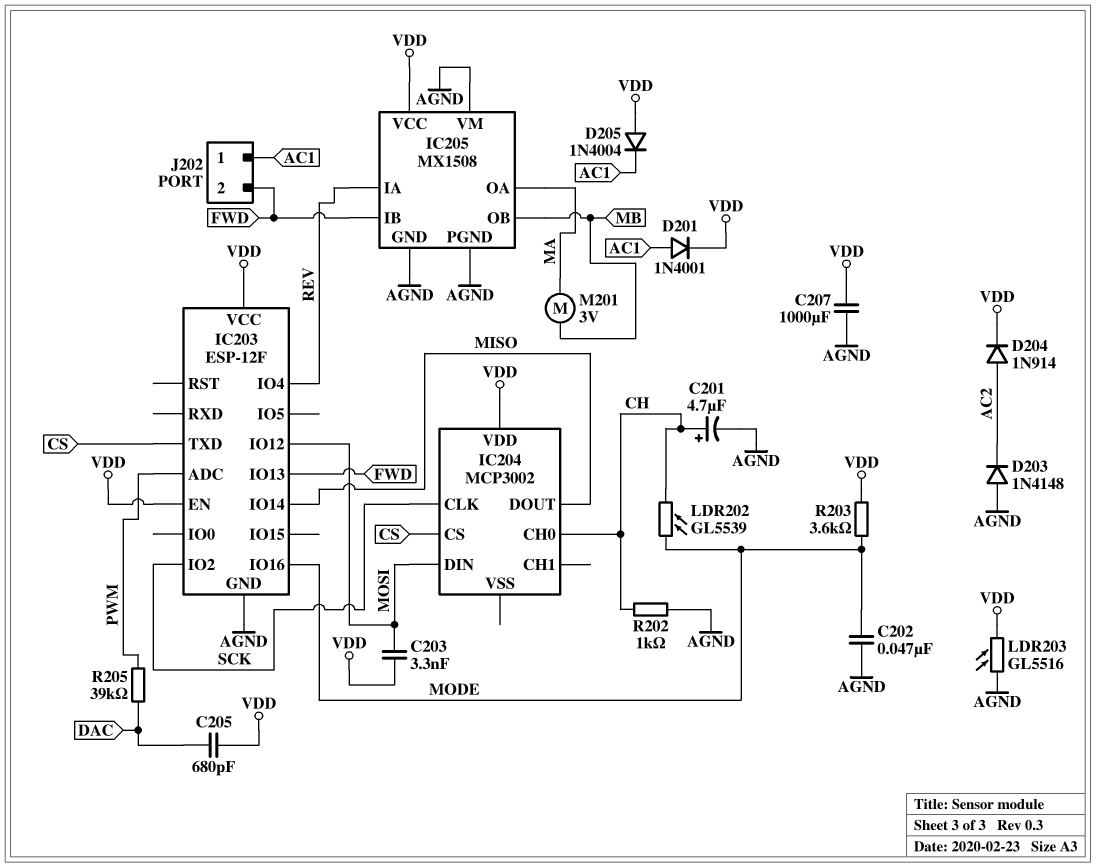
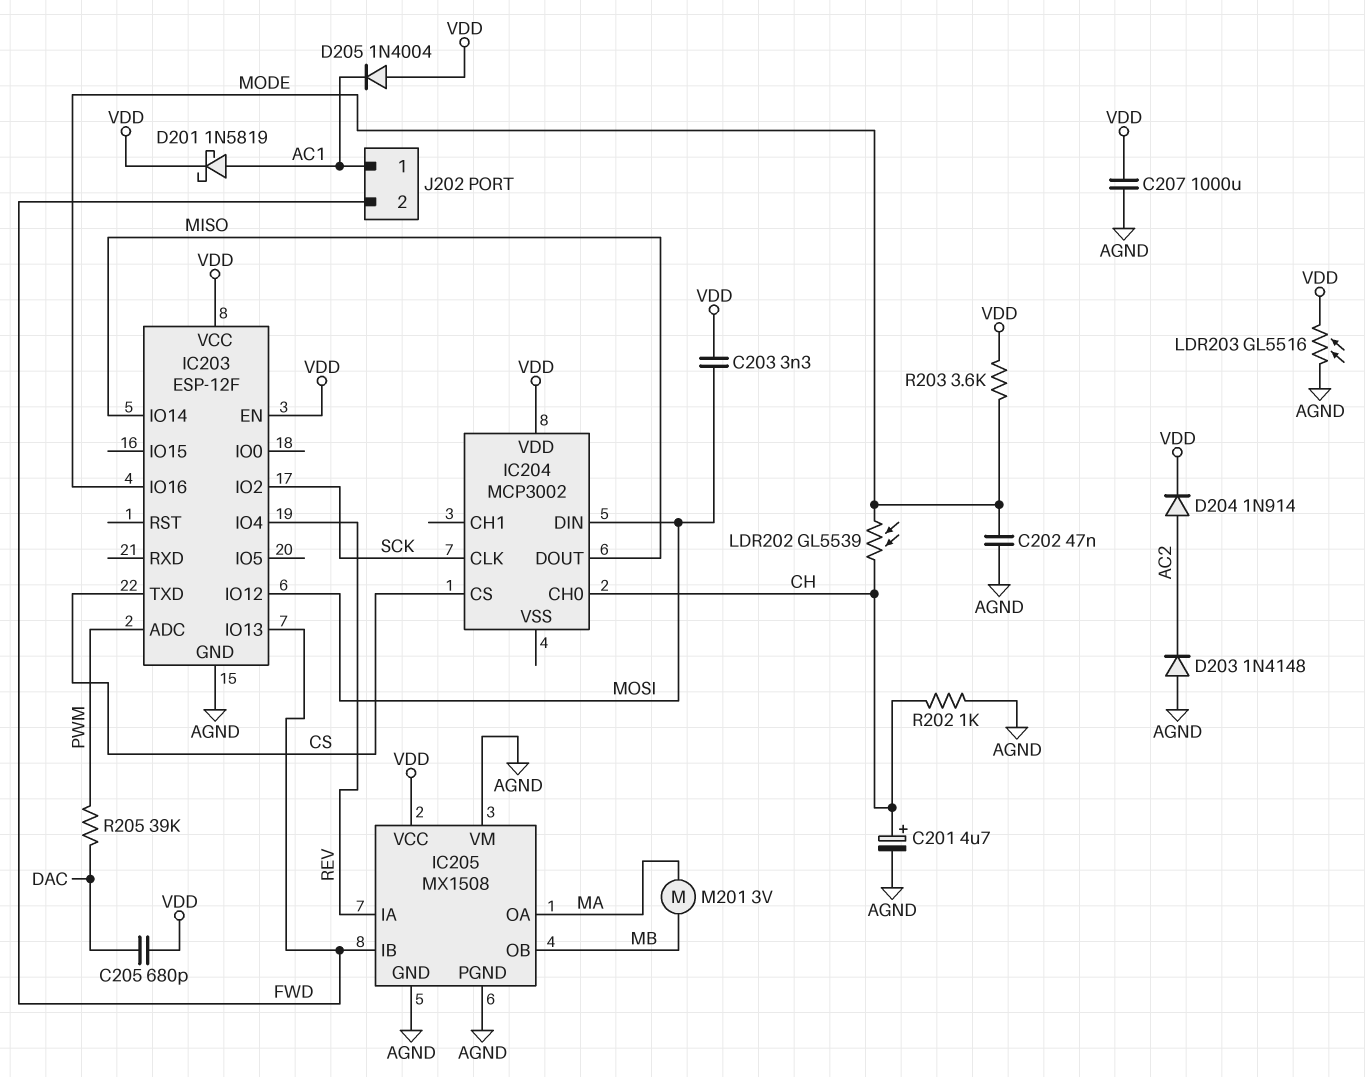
D201: diode 1N4001 (A AC1, K VDD) -> schottky 1N5819 (A AC1, K VDD)

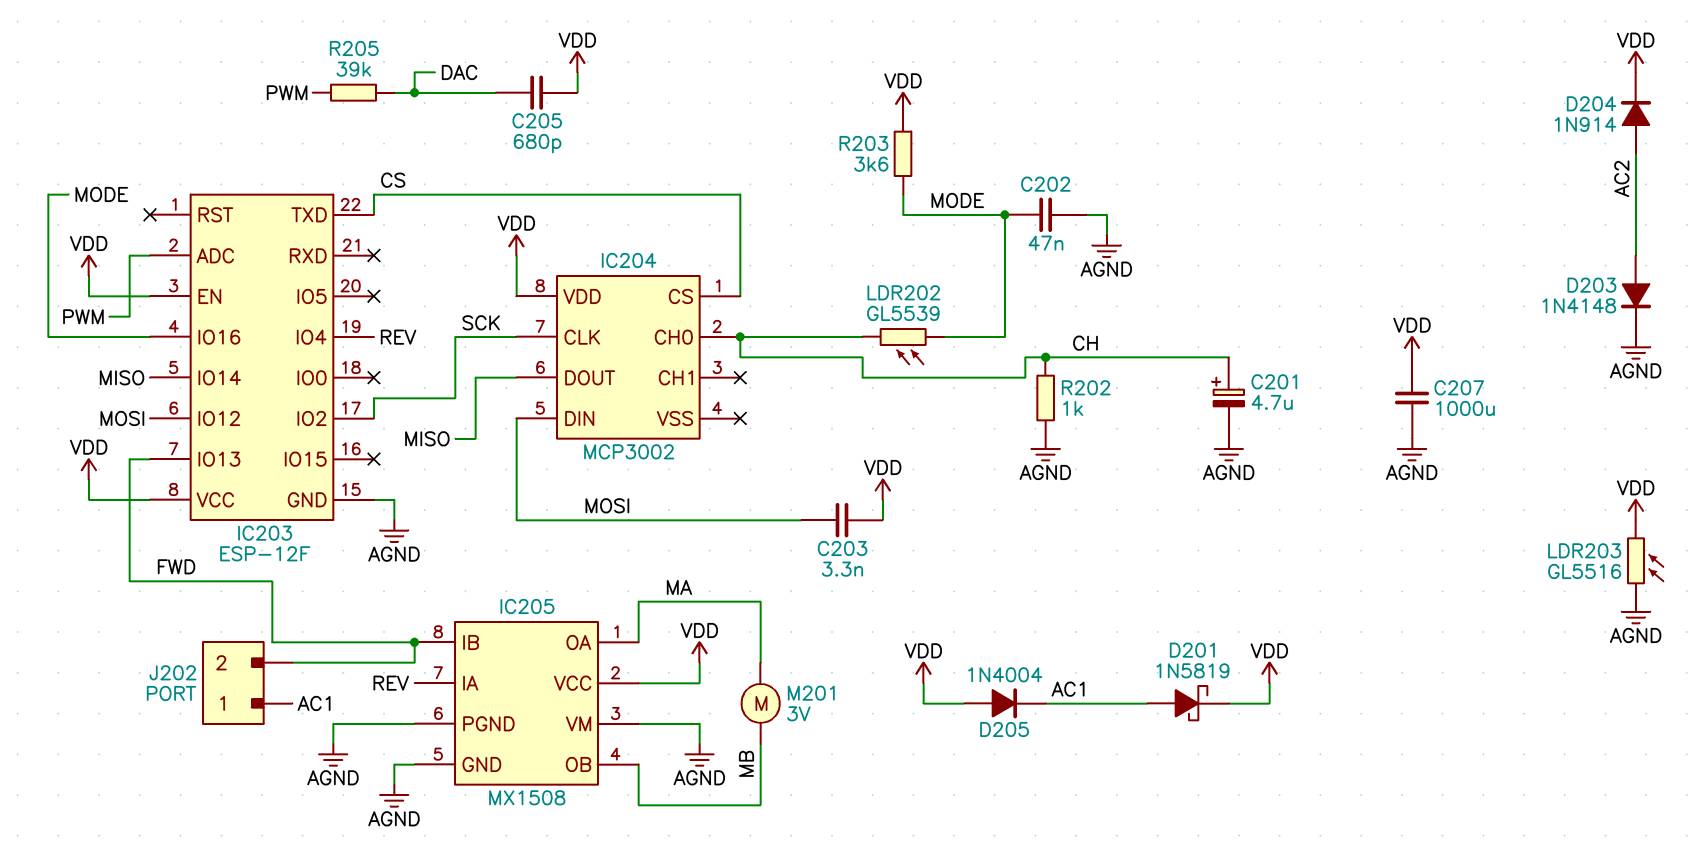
D203: diode 1N4148 (A AGND, K AC2) -> diode 1N4148 (A AC2, K AGND)

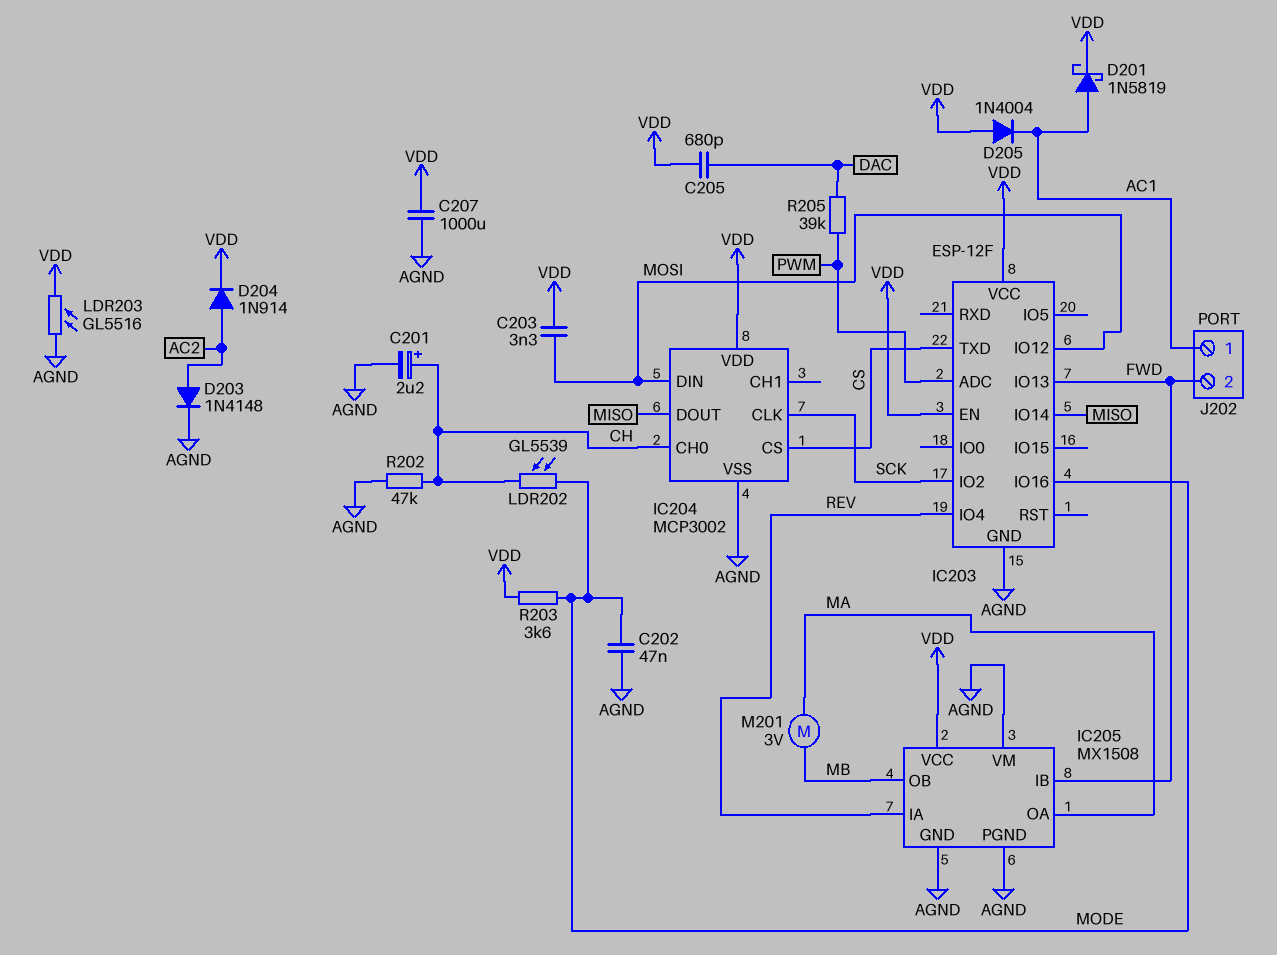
C201: 4.7uF (plus CH, minus AGND) -> 2.2uF (plus CH, minus AGND)
IC204 pin VSS: none -> AGND
R202: 1k (AGND, CH) -> 47k (AGND, CH)

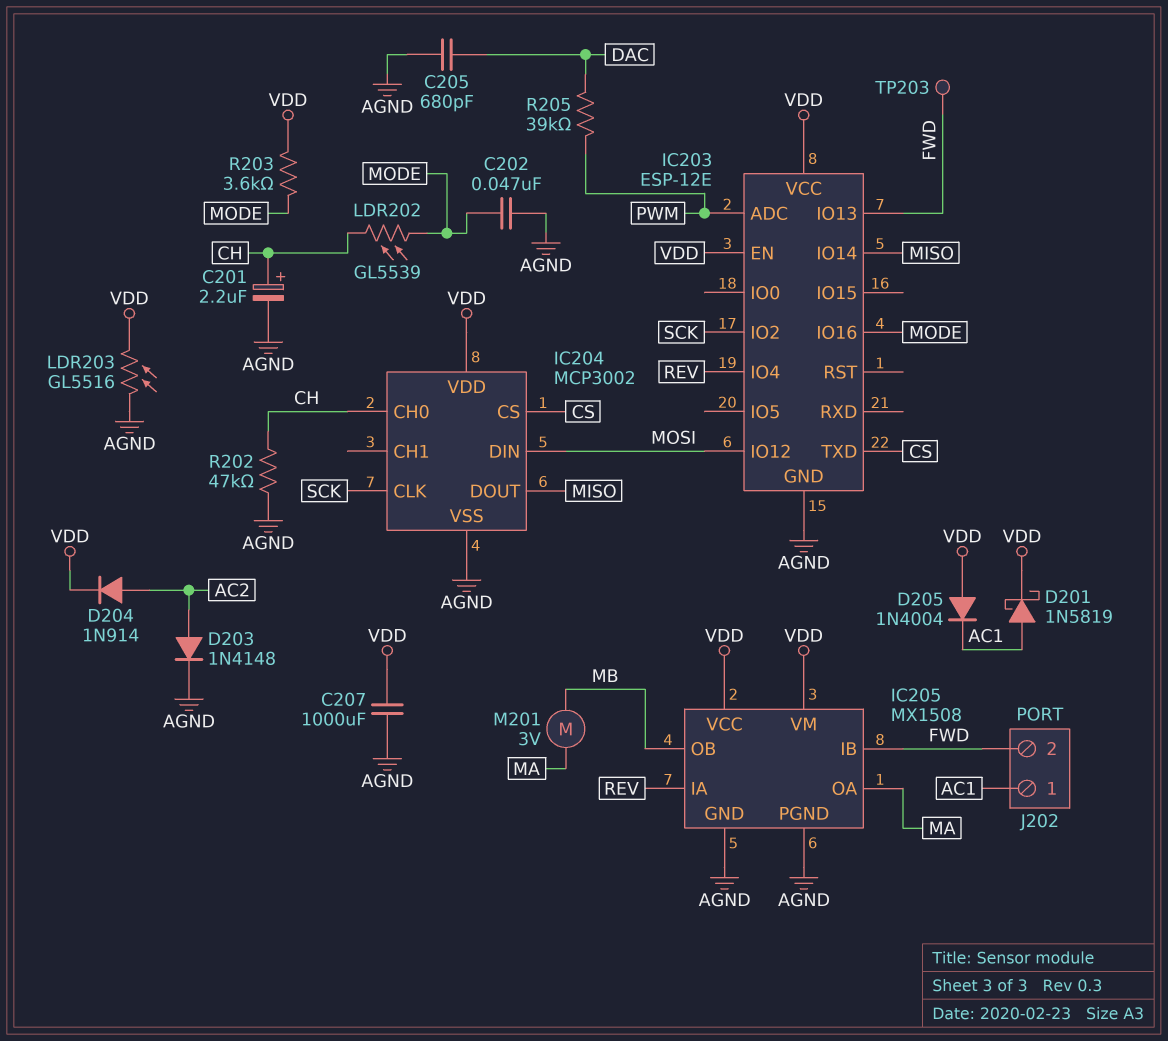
C203: 3.3nF (MOSI, VDD) -> none
C205: 680pF (DAC, VDD) -> 680pF (AGND, DAC)
IC203: ESP-12F -> ESP-12E
IC205 pin VM: AGND -> VDD
TP203: none -> test point (FWD)

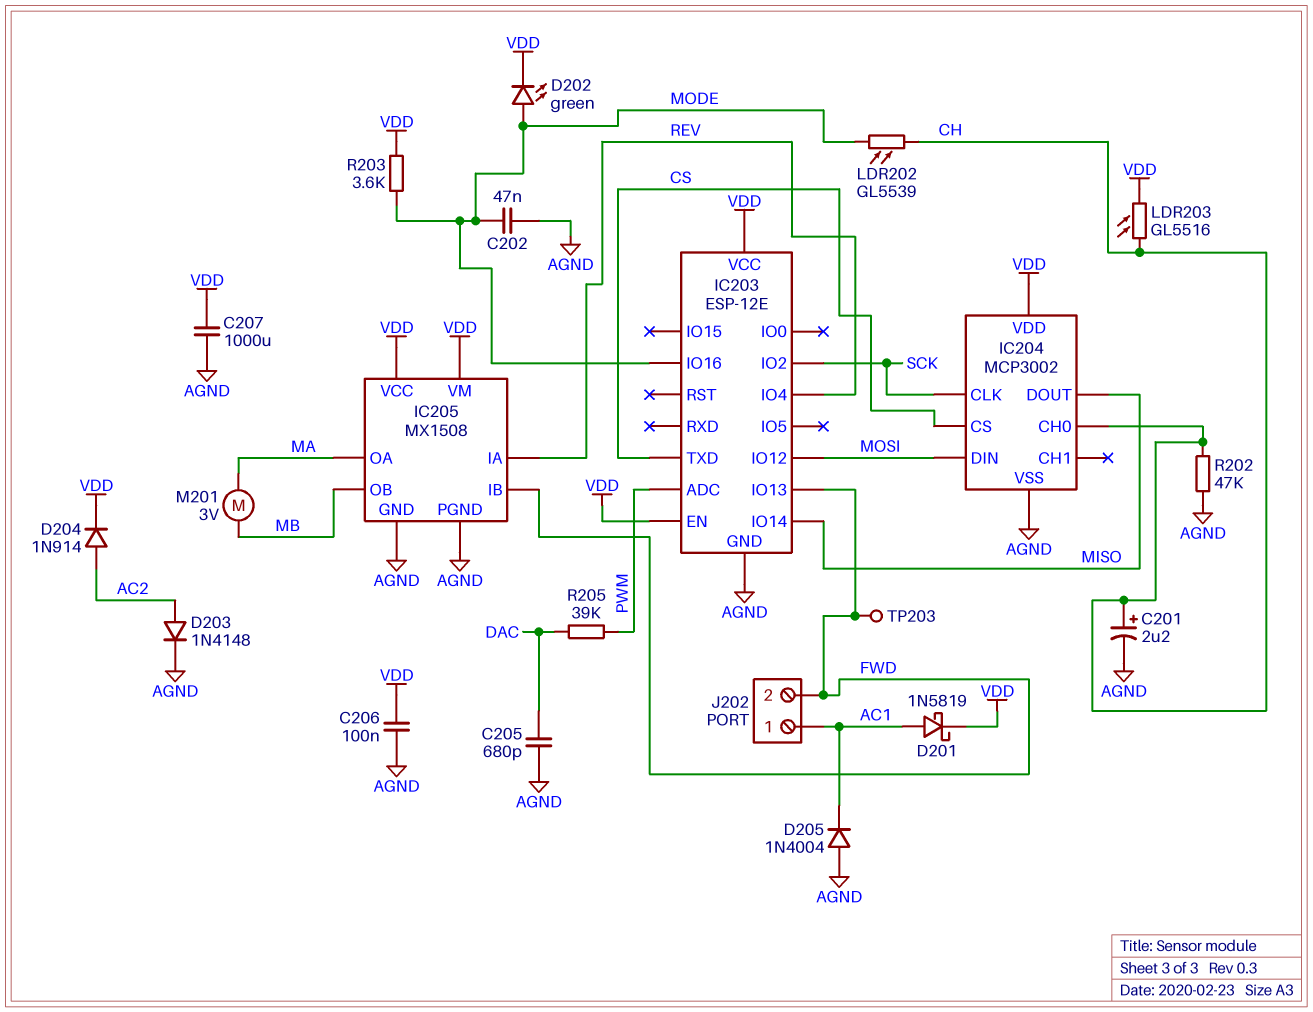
C206: none -> 100nF (AGND, VDD)
D202: none -> LED green (A MODE, K VDD)
D205: diode 1N4004 (A VDD, K AC1) -> diode 1N4004 (A AGND, K AC1)
LDR203: GL5516 (AGND, VDD) -> GL5516 (CH, VDD)

